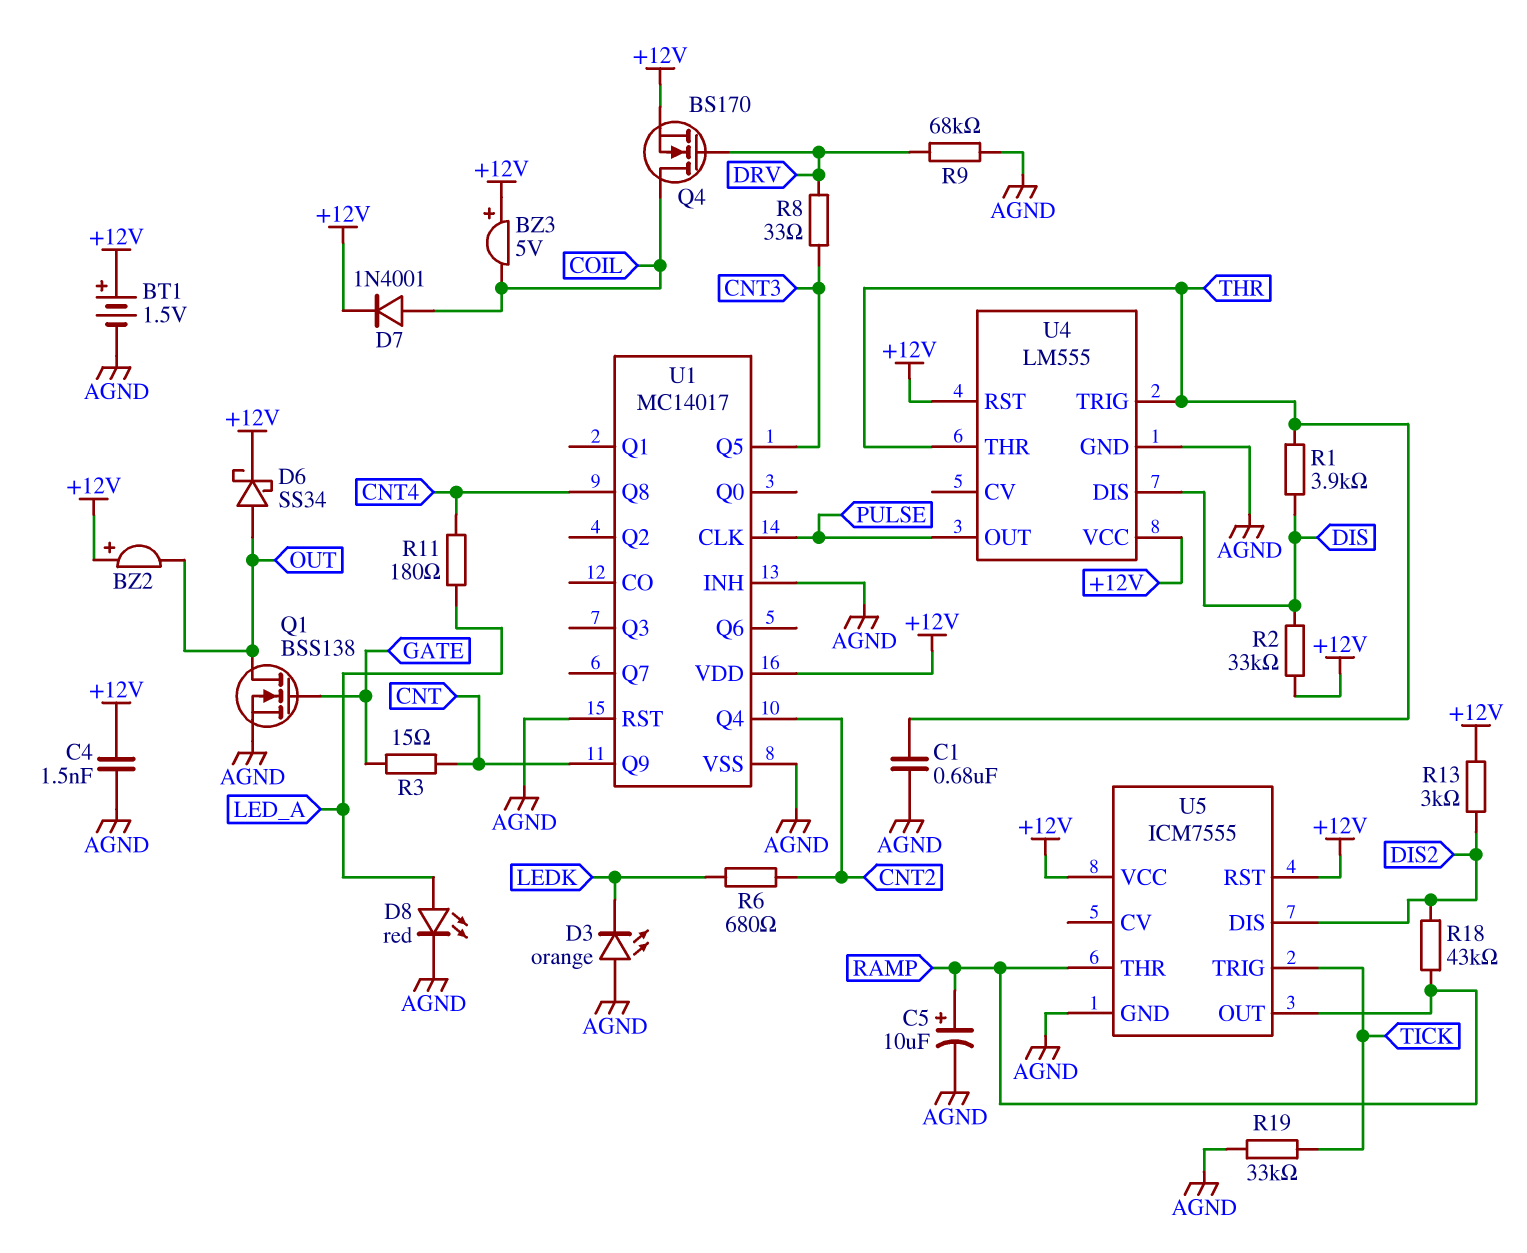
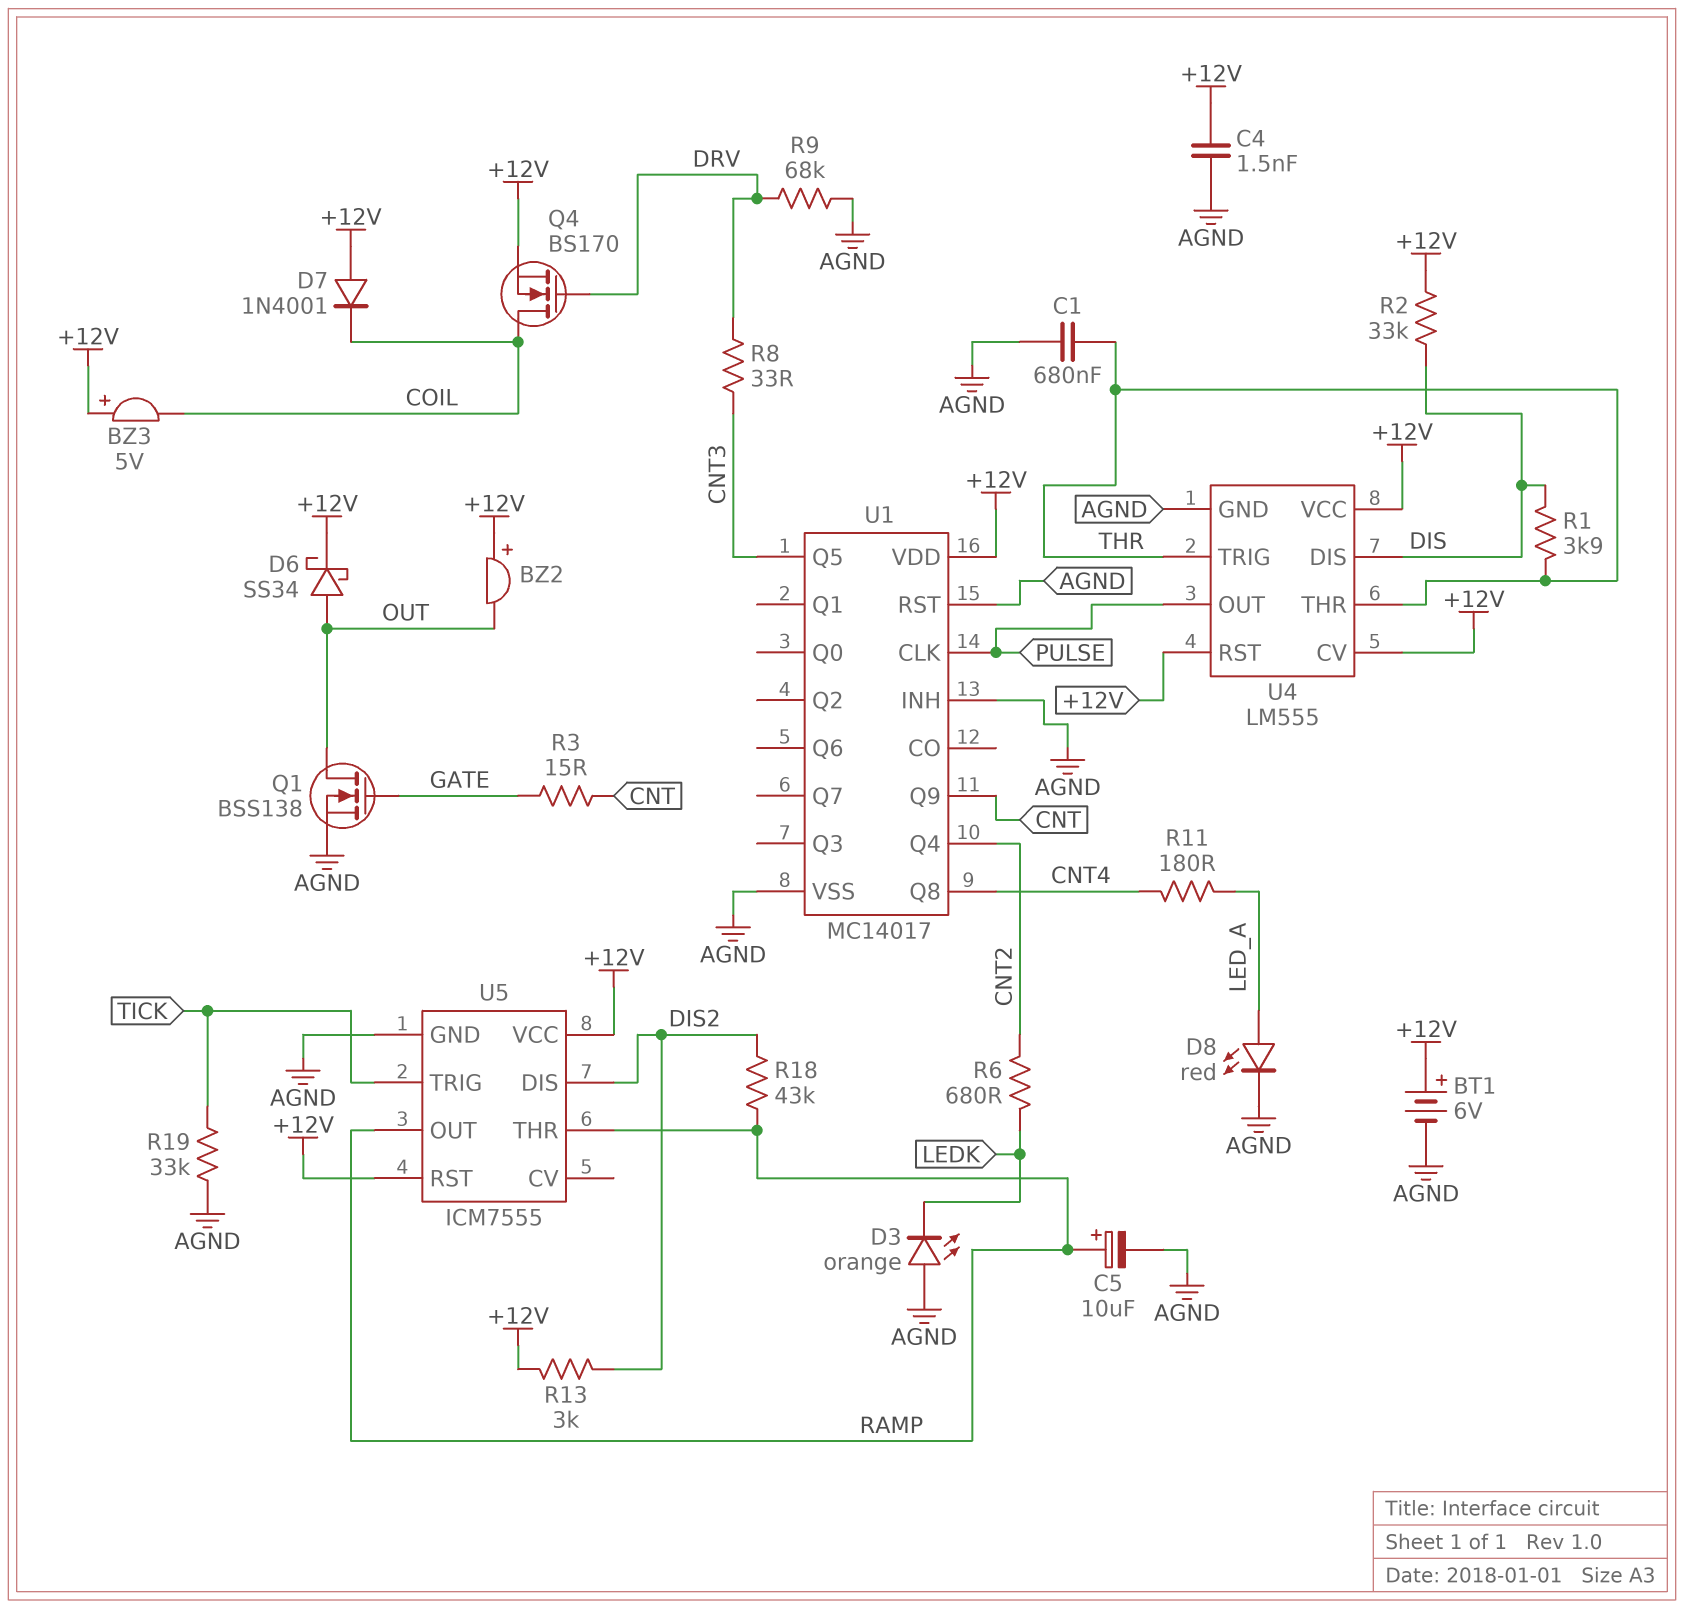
BT1: 1.5V (plus +12V, minus AGND) -> 6V (plus +12V, minus AGND)
D7: diode 1N4001 (A COIL, K +12V) -> diode 1N4001 (A +12V, K COIL)
U4 pin CV: none -> +12V

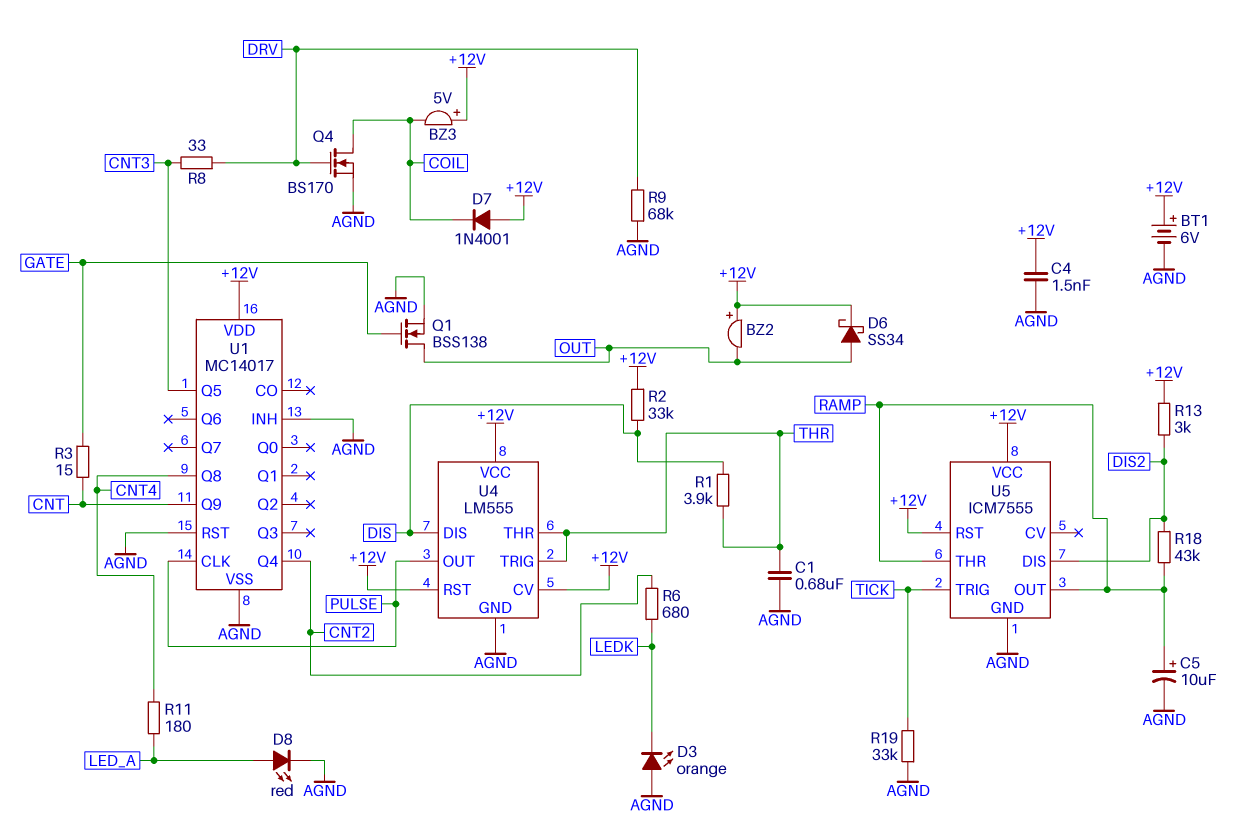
Q4: NMOS BS170 (G DRV, D COIL, S +12V) -> NMOS BS170 (G DRV, D COIL, S AGND)

